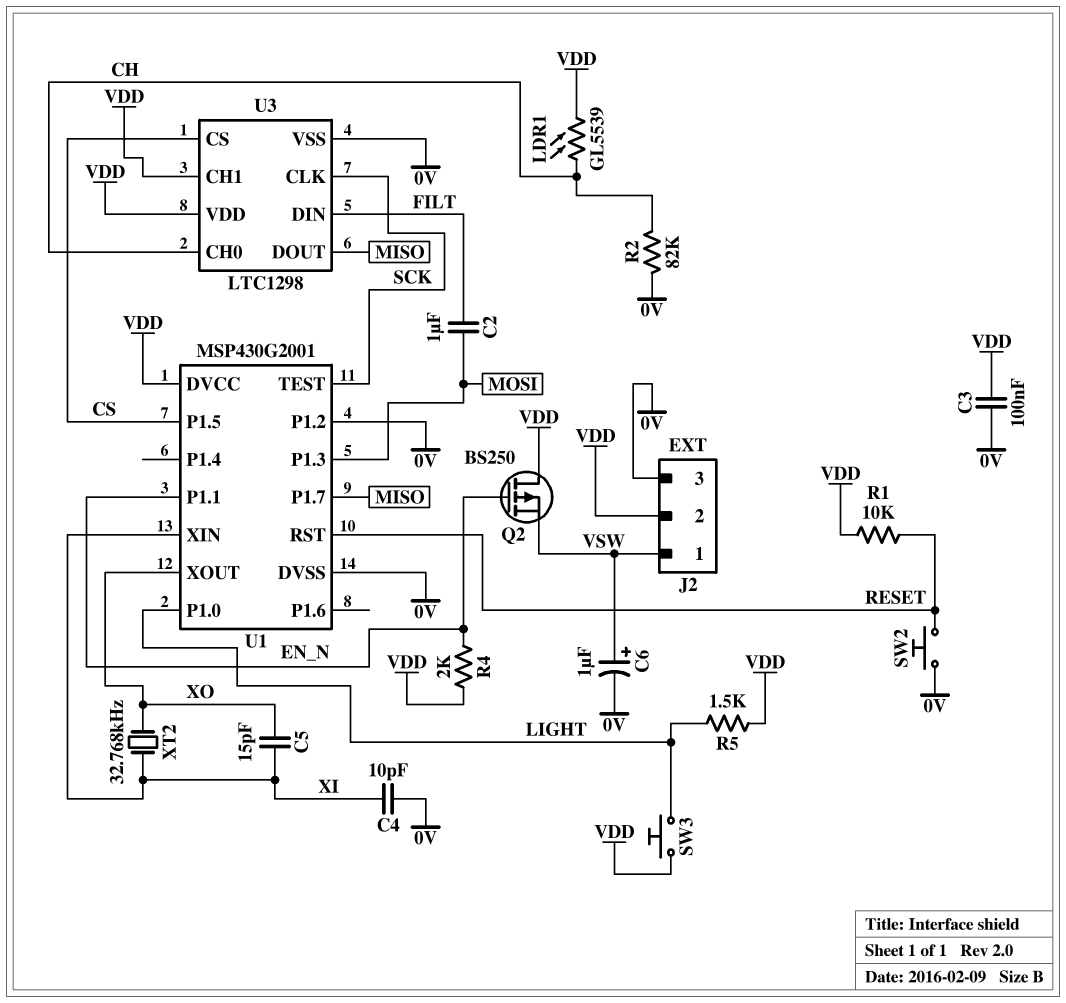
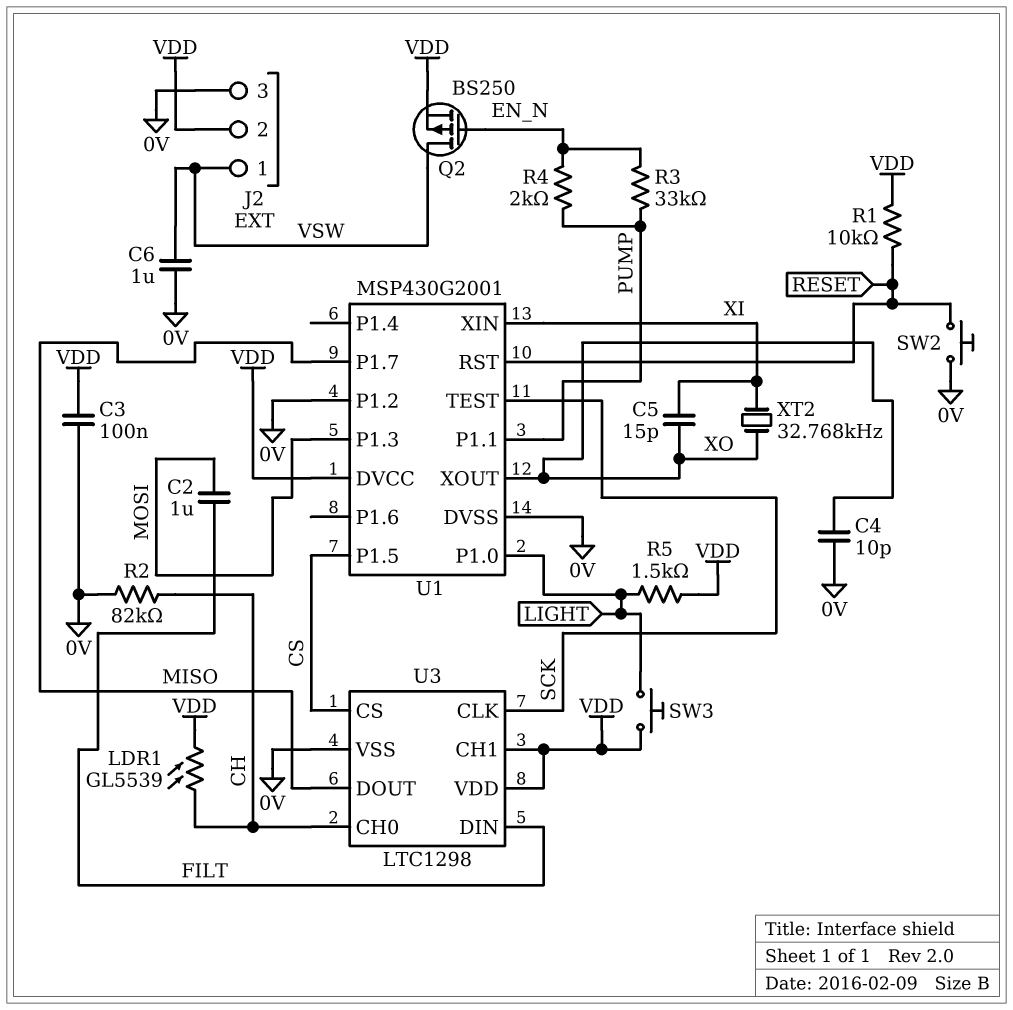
C4: 10pF (0V, XI) -> 10pF (0V, XO)
C6: 1uF (plus VSW, minus 0V) -> 1uF (0V, VSW)
Q2: PMOS BS250 (G EN_N, D VDD, S VSW) -> PMOS BS250 (G EN_N, D VSW, S VDD)
R3: none -> 33k (EN_N, PUMP)
R4: 2k (EN_N, VDD) -> 2k (EN_N, PUMP)
U1 pin P1.1: EN_N -> PUMP

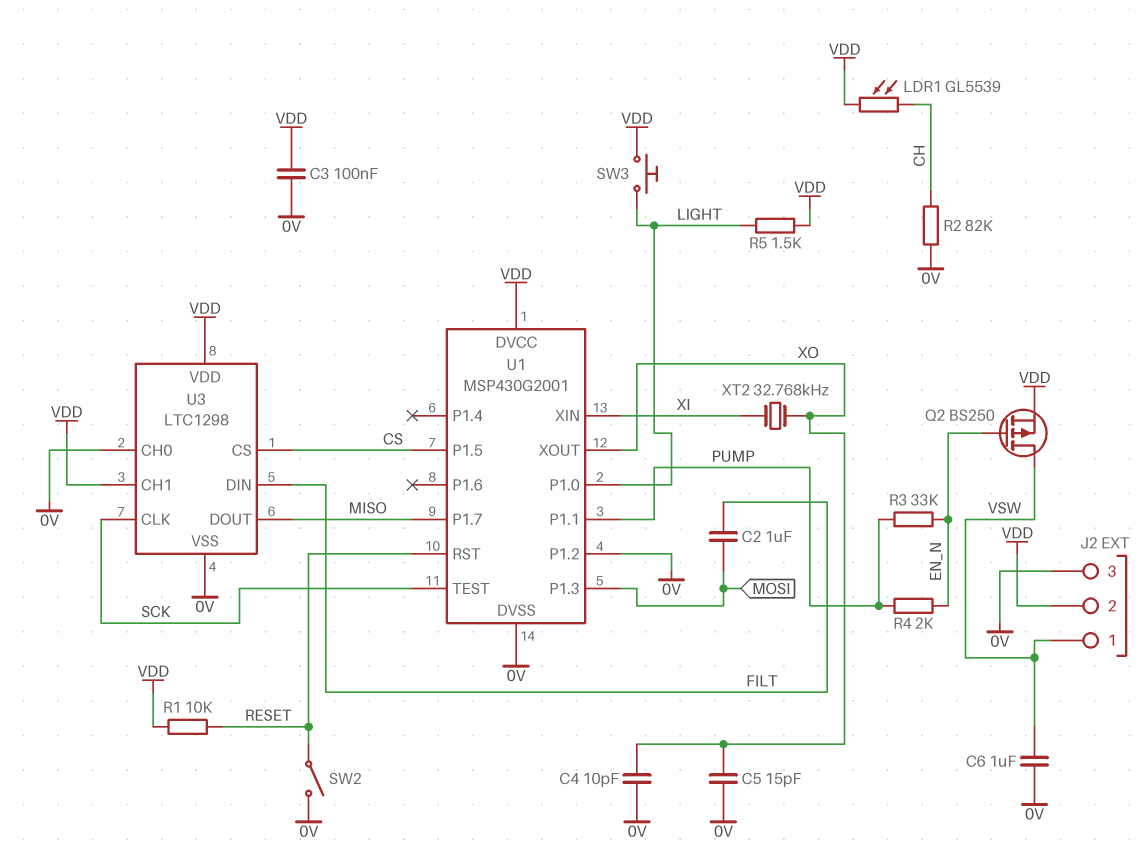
C5: 15pF (XI, XO) -> 15pF (0V, XO)
SW2: button (0V, RESET) -> switch (0V, RESET)
U3 pin CH0: CH -> 0V

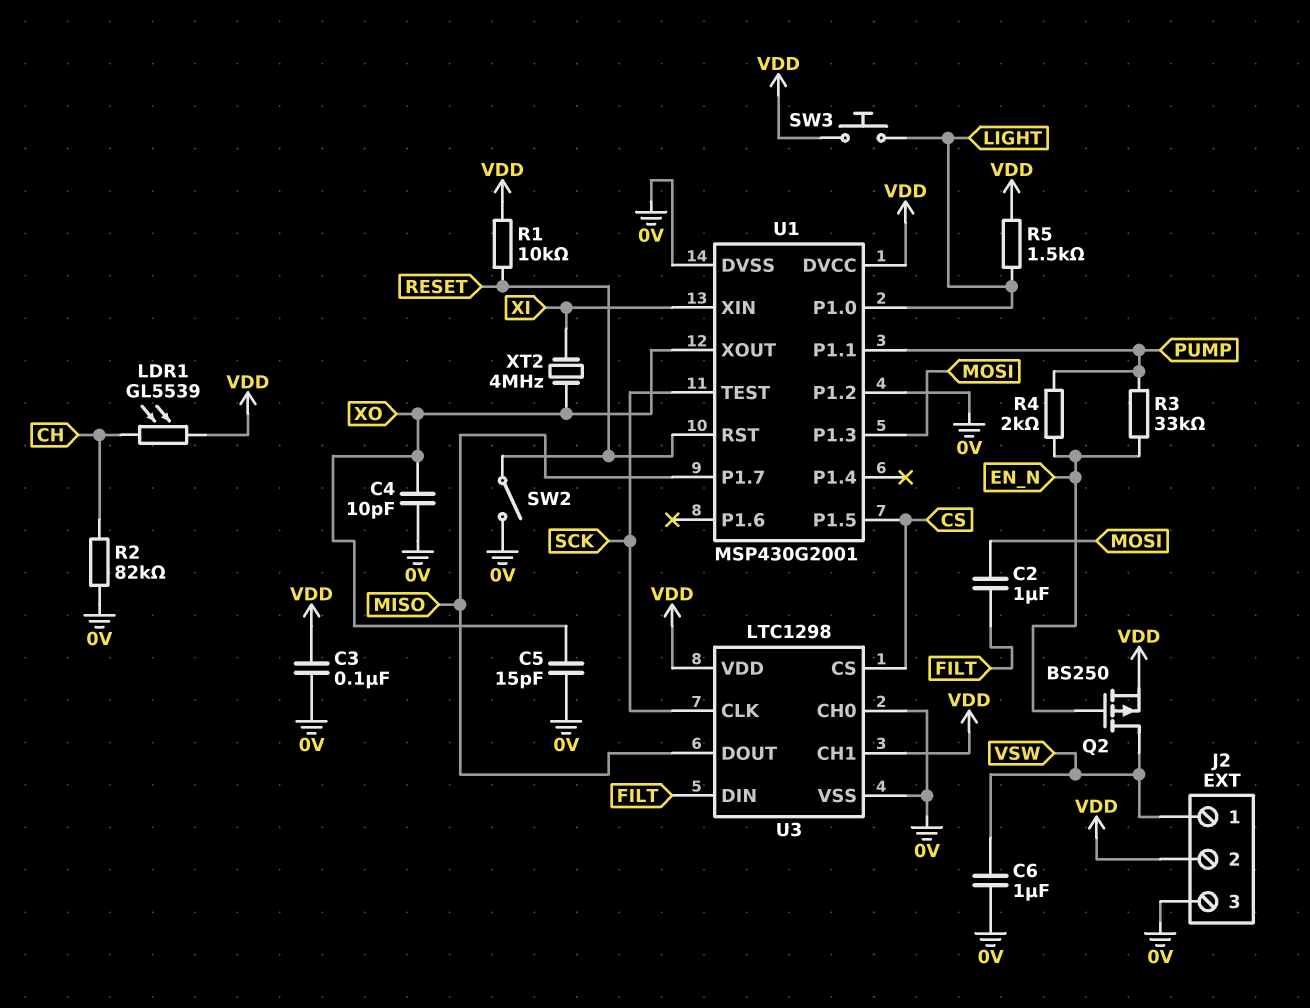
XT2: 32.768kHz (XI, XO) -> 4MHz (XI, XO)

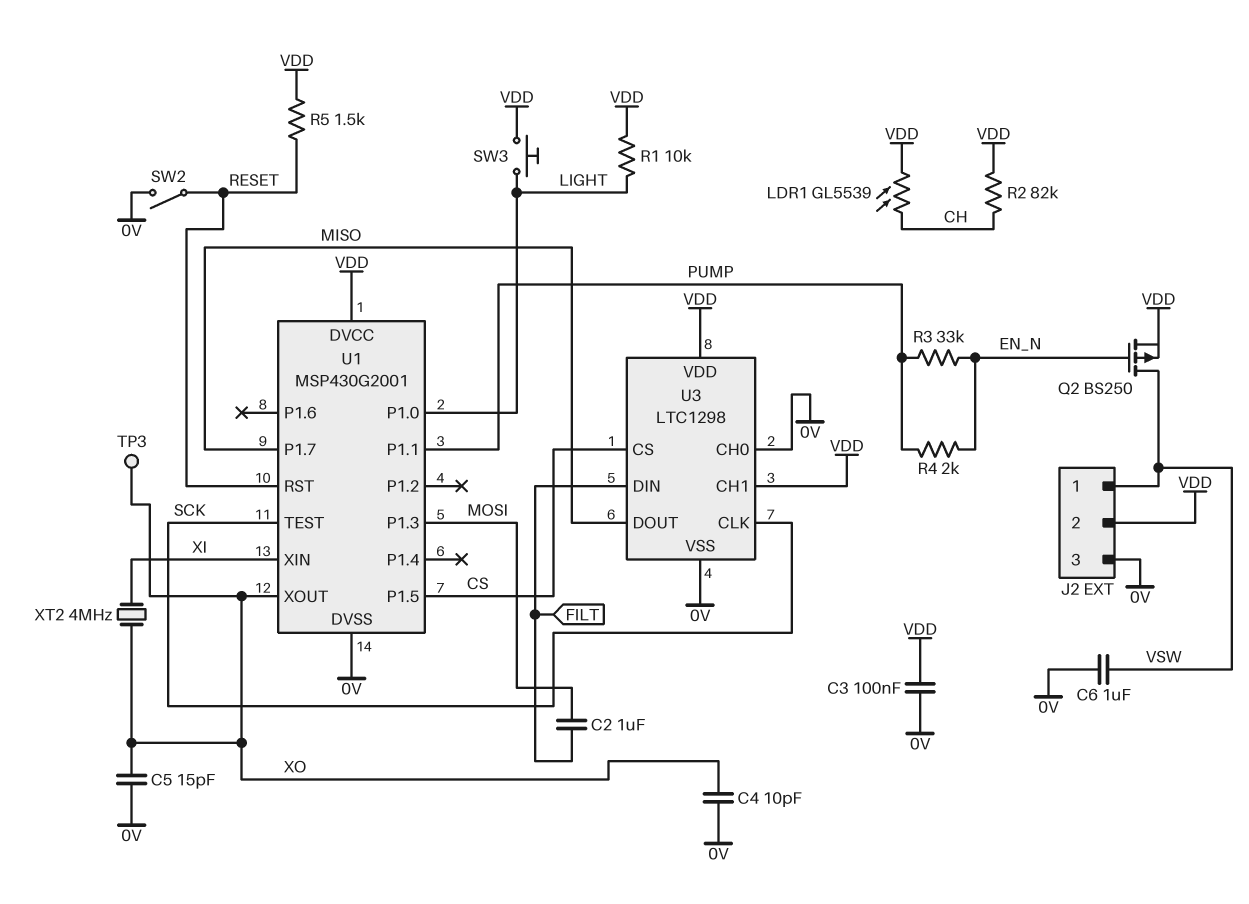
R1: 10k (RESET, VDD) -> 10k (LIGHT, VDD)
R2: 82k (0V, CH) -> 82k (CH, VDD)
R5: 1.5k (LIGHT, VDD) -> 1.5k (RESET, VDD)
TP3: none -> test point (XO)
U1 pin P1.2: 0V -> none

